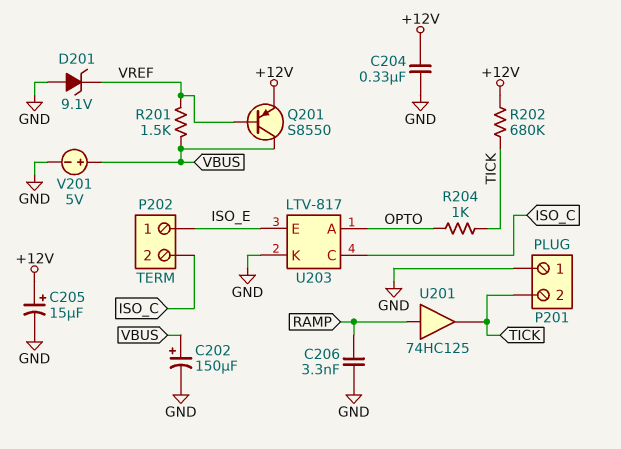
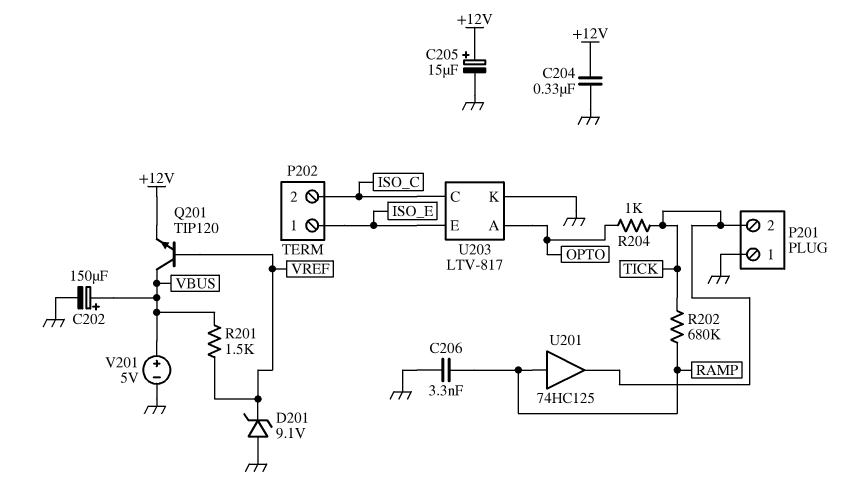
Q201: PNP S8550 (B VREF, C VBUS, E +12V) -> NPN TIP120 (B VREF, C VBUS, E +12V)
R202: 680k (+12V, TICK) -> 680k (RAMP, TICK)

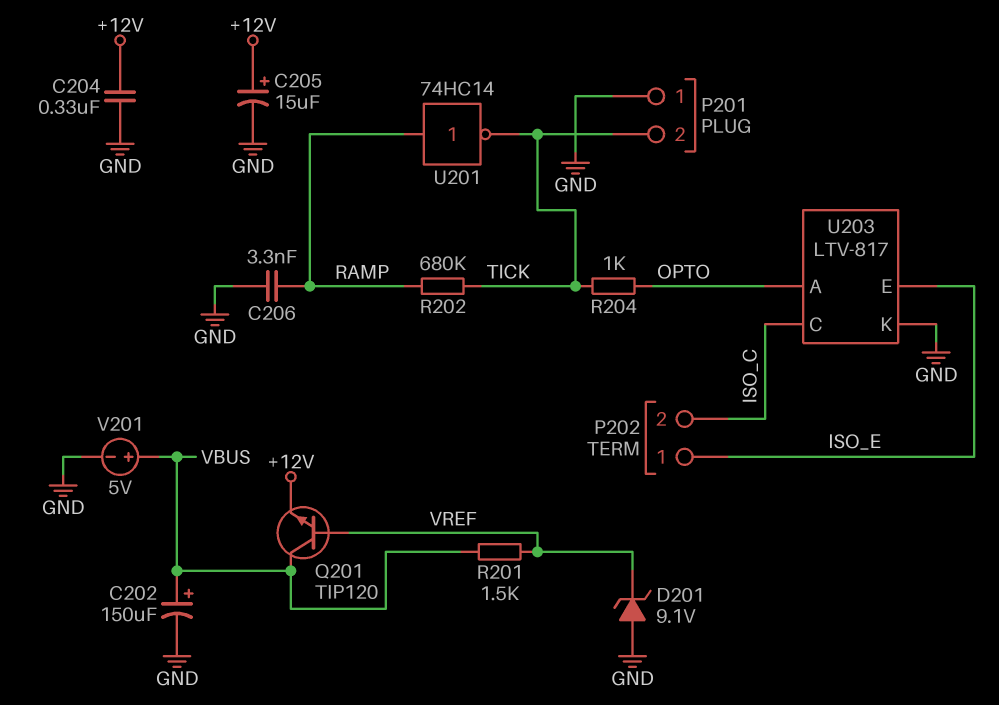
U201: buffer 74HC125 (in RAMP, out TICK) -> NOT 74HC14 (in RAMP, out TICK)

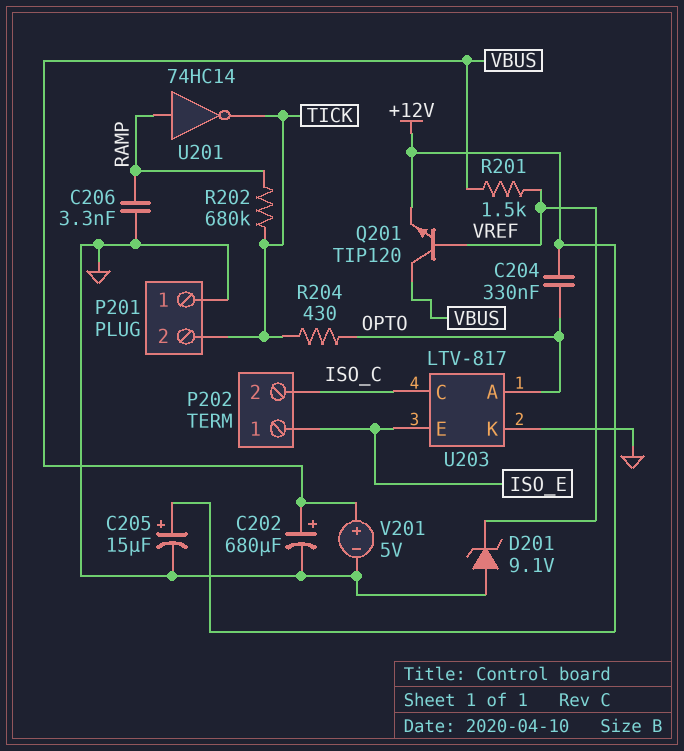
C202: 150uF (plus VBUS, minus GND) -> 680uF (plus VBUS, minus GND)
C204: 330nF (+12V, GND) -> 330nF (+12V, OPTO)
R204: 1k (OPTO, TICK) -> 430 (OPTO, TICK)

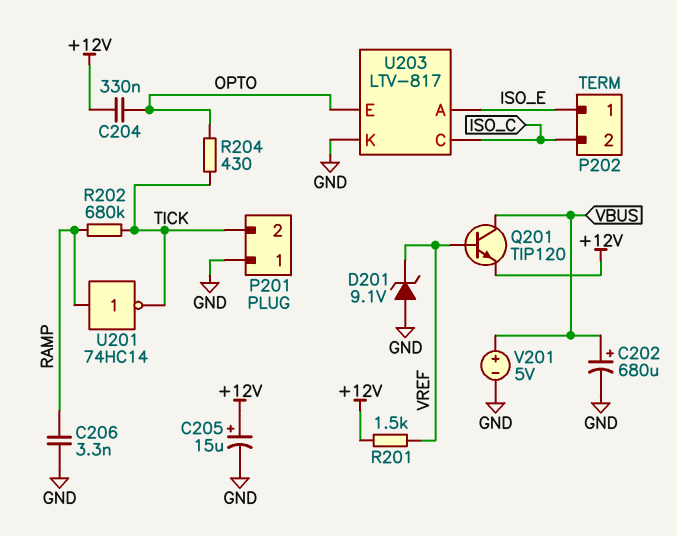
R201: 1.5k (VBUS, VREF) -> 1.5k (+12V, VREF)
U203 pin A: OPTO -> ISO_E
U203 pin E: ISO_E -> OPTO

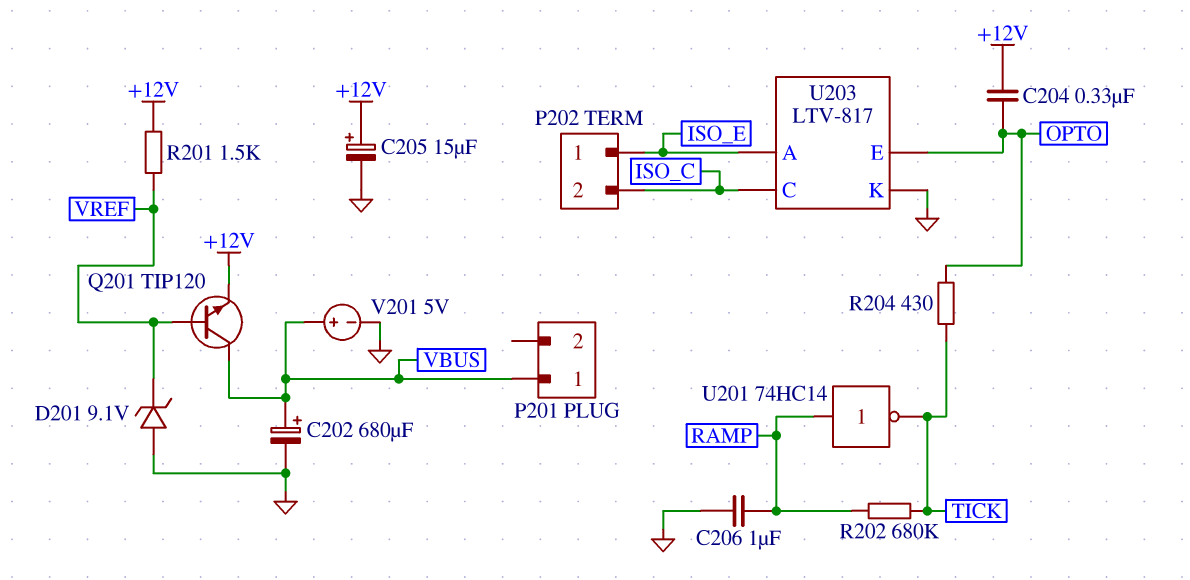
C206: 3.3nF (GND, RAMP) -> 1uF (GND, RAMP)
P201 pin 1: GND -> VBUS
P201 pin 2: TICK -> none

